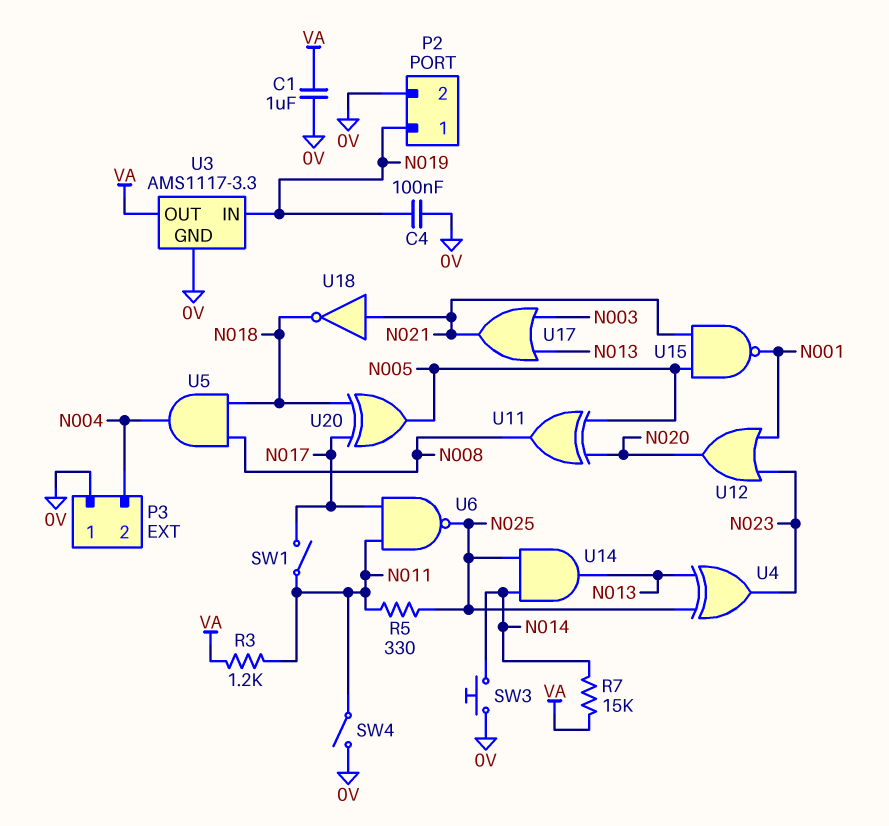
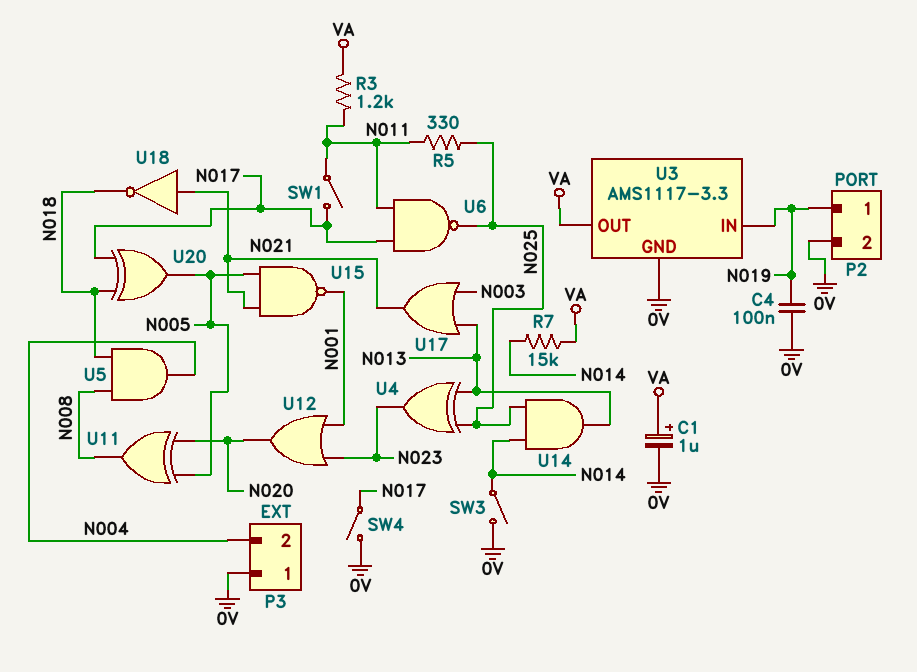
C1: 1uF (0V, VA) -> 1uF (plus VA, minus 0V)
SW3: button (0V, N014) -> switch (0V, N014)
SW4: switch (0V, N011) -> switch (0V, N017)

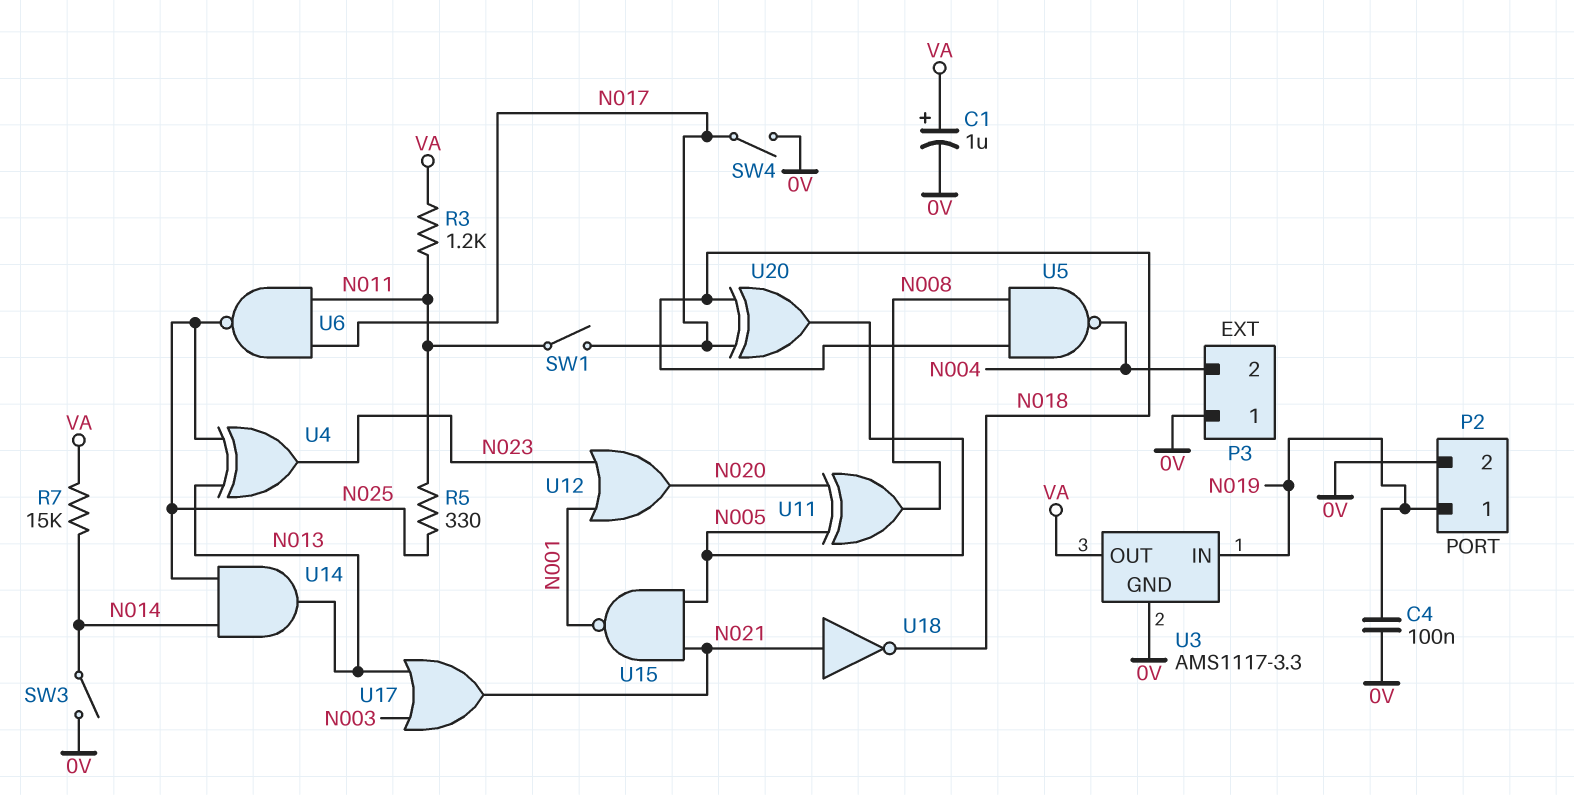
U5: AND (in N008, in N018, out N004) -> NAND (in N008, in N018, out N004)

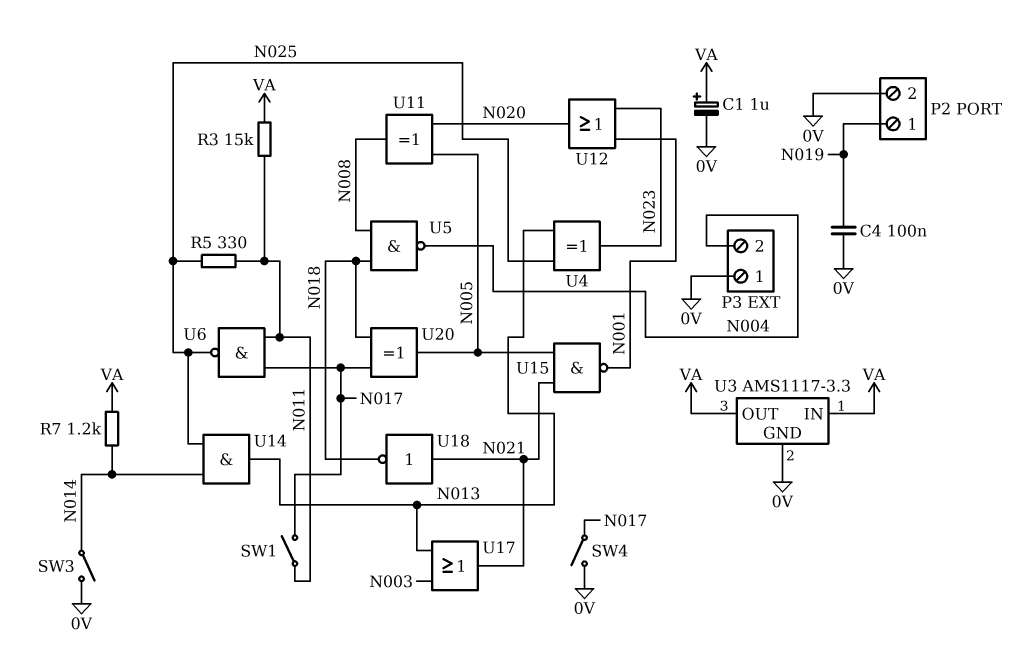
R3: 1.2k (N011, VA) -> 15k (N011, VA)
R7: 15k (N014, VA) -> 1.2k (N014, VA)
U3 pin IN: N019 -> VA

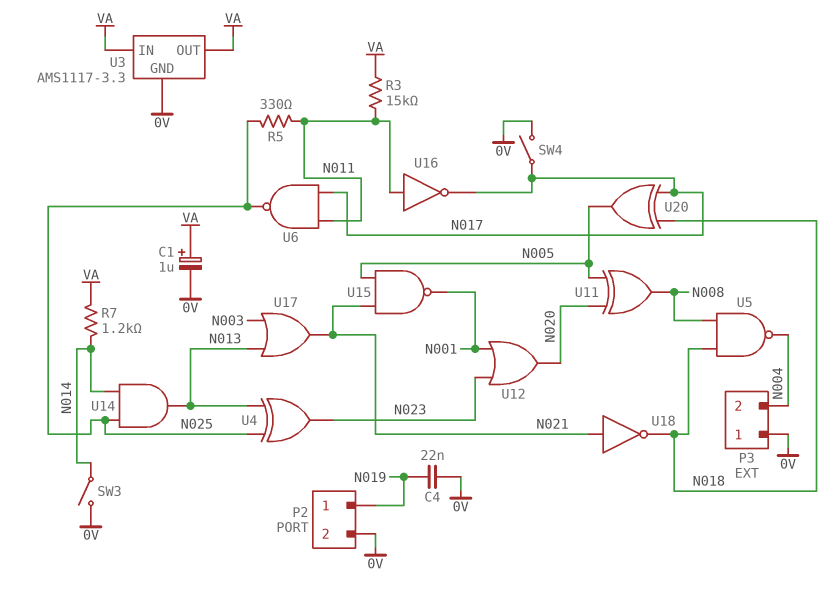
C4: 100nF (0V, N019) -> 22nF (0V, N019)
SW1: switch (N011, N017) -> none
U16: none -> NOT (in N011, out N017)

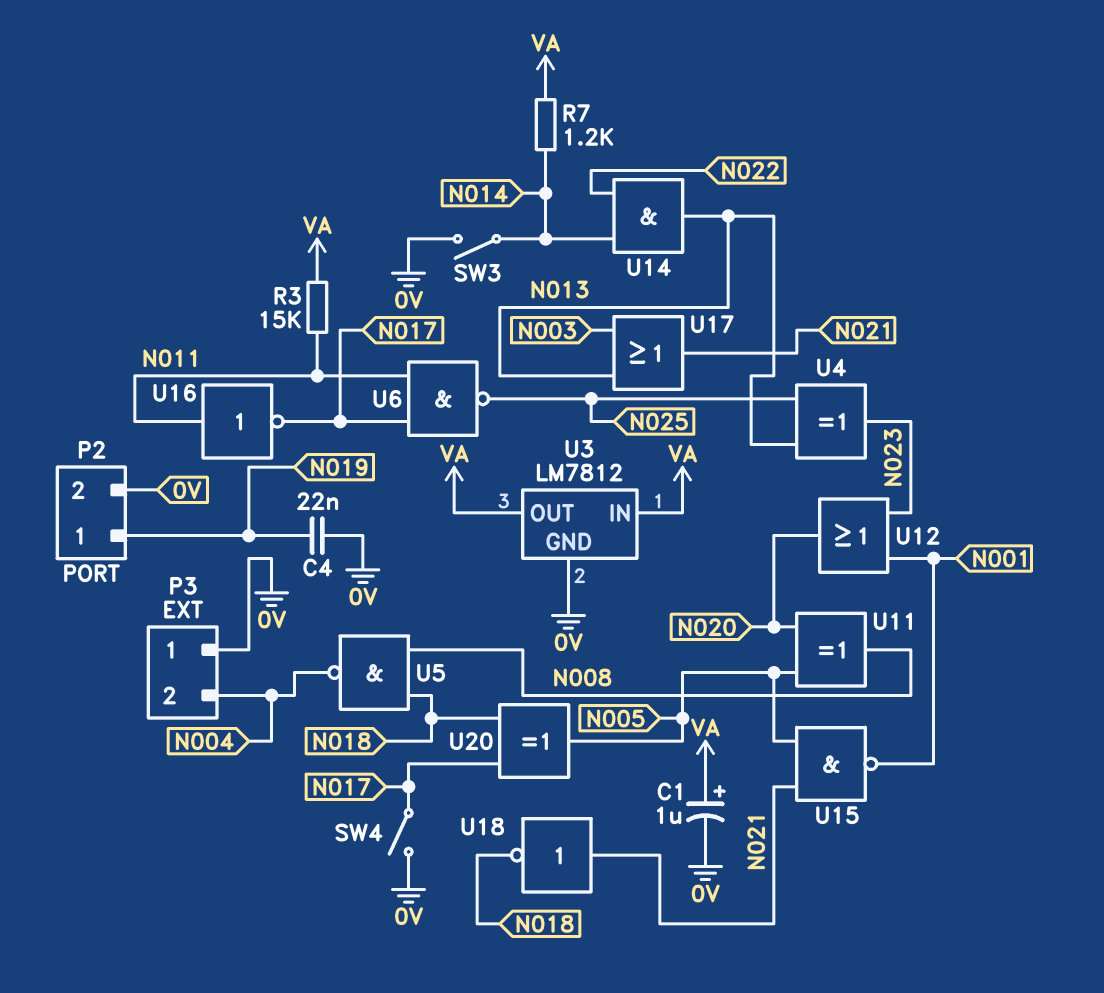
R5: 330 (N011, N025) -> none
U3: AMS1117-3.3 -> LM7812
U14: AND (in N014, in N025, out N013) -> AND (in N014, in N022, out N013)

